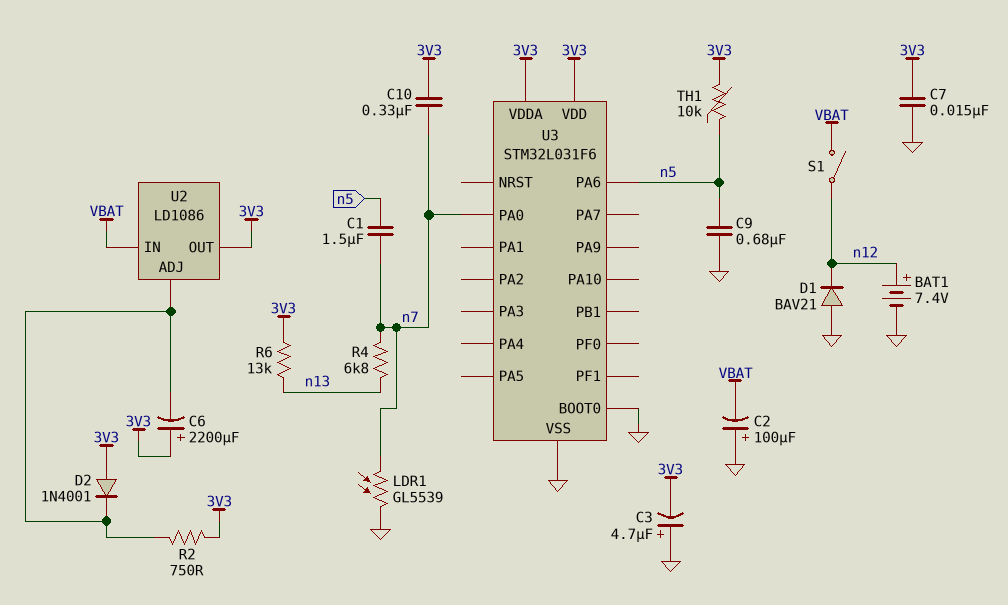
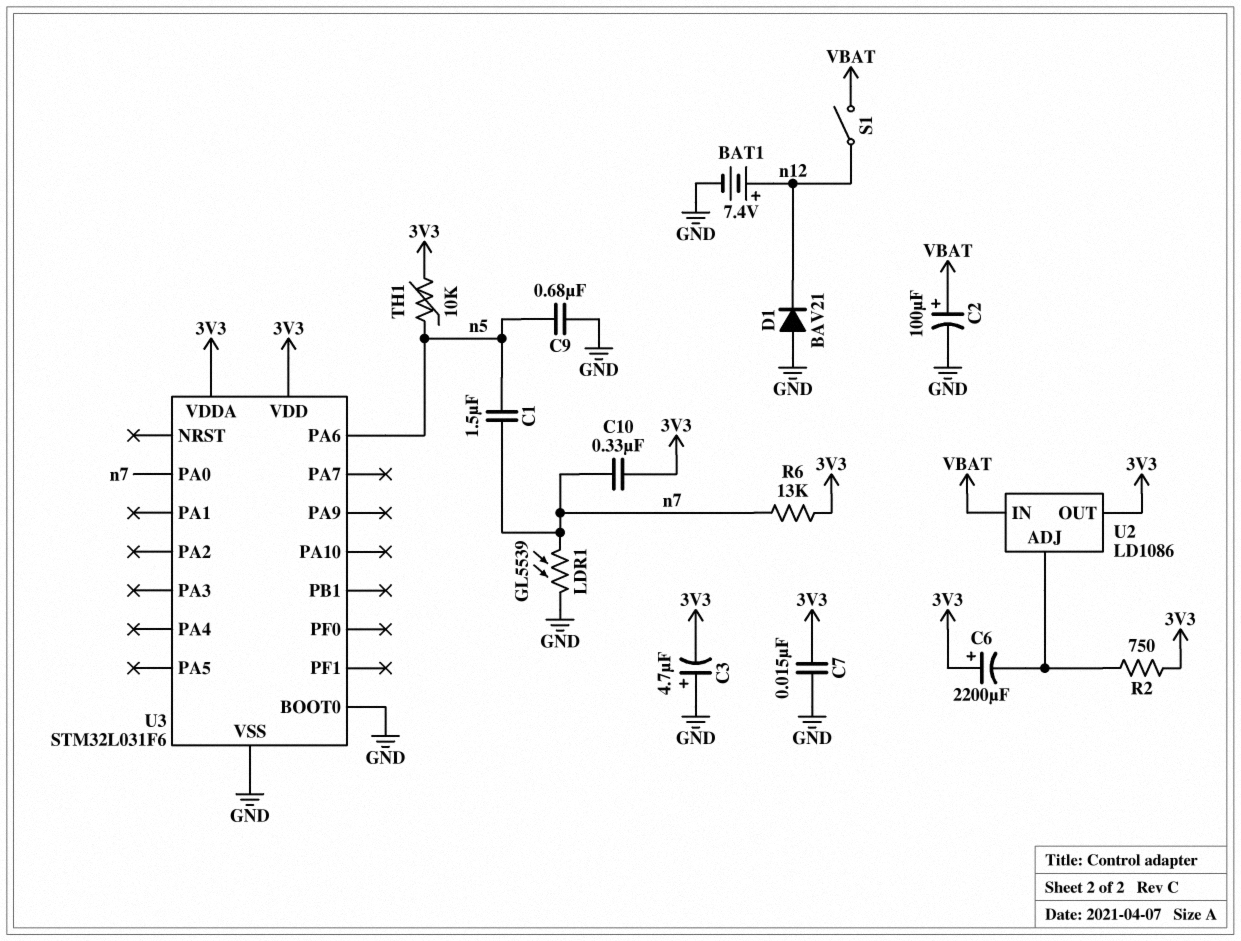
C2: 100uF (plus GND, minus VBAT) -> 100uF (plus VBAT, minus GND)
D2: diode 1N4001 (A 3V3, K U2/ADJ) -> none
R4: 6.8k (n7, n13) -> none
R6: 13k (3V3, n13) -> 13k (3V3, n7)

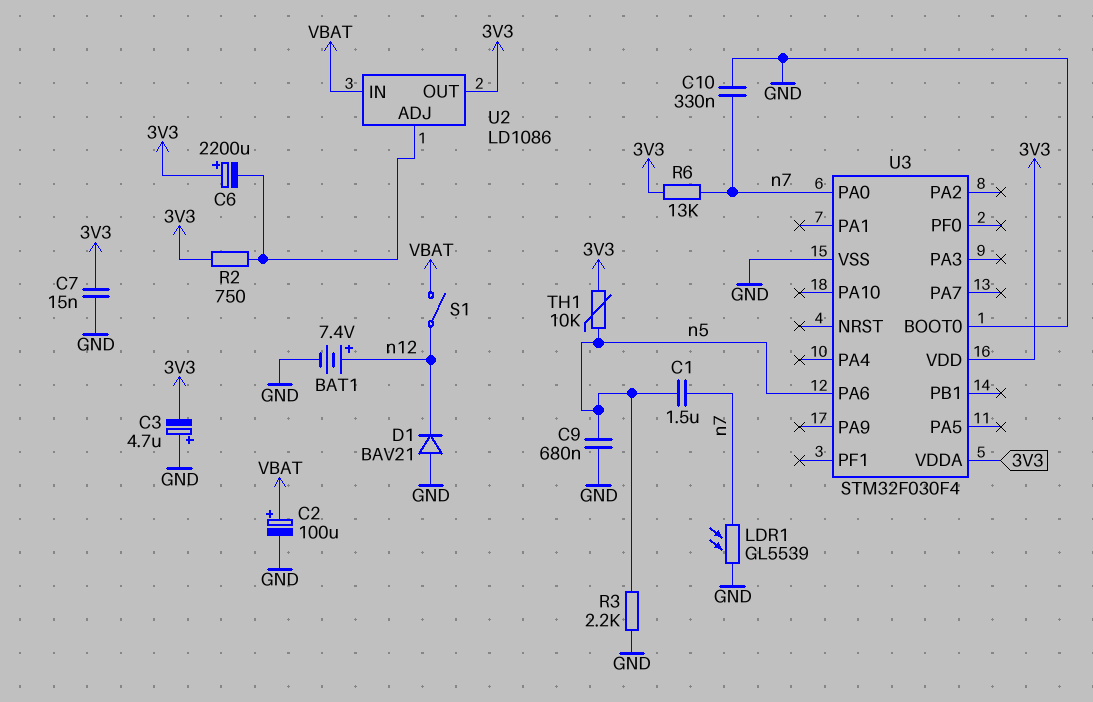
C10: 330nF (3V3, n7) -> 330nF (GND, n7)
R3: none -> 2.2k (GND, n5)
U3: STM32L031F6 -> STM32F030F4

